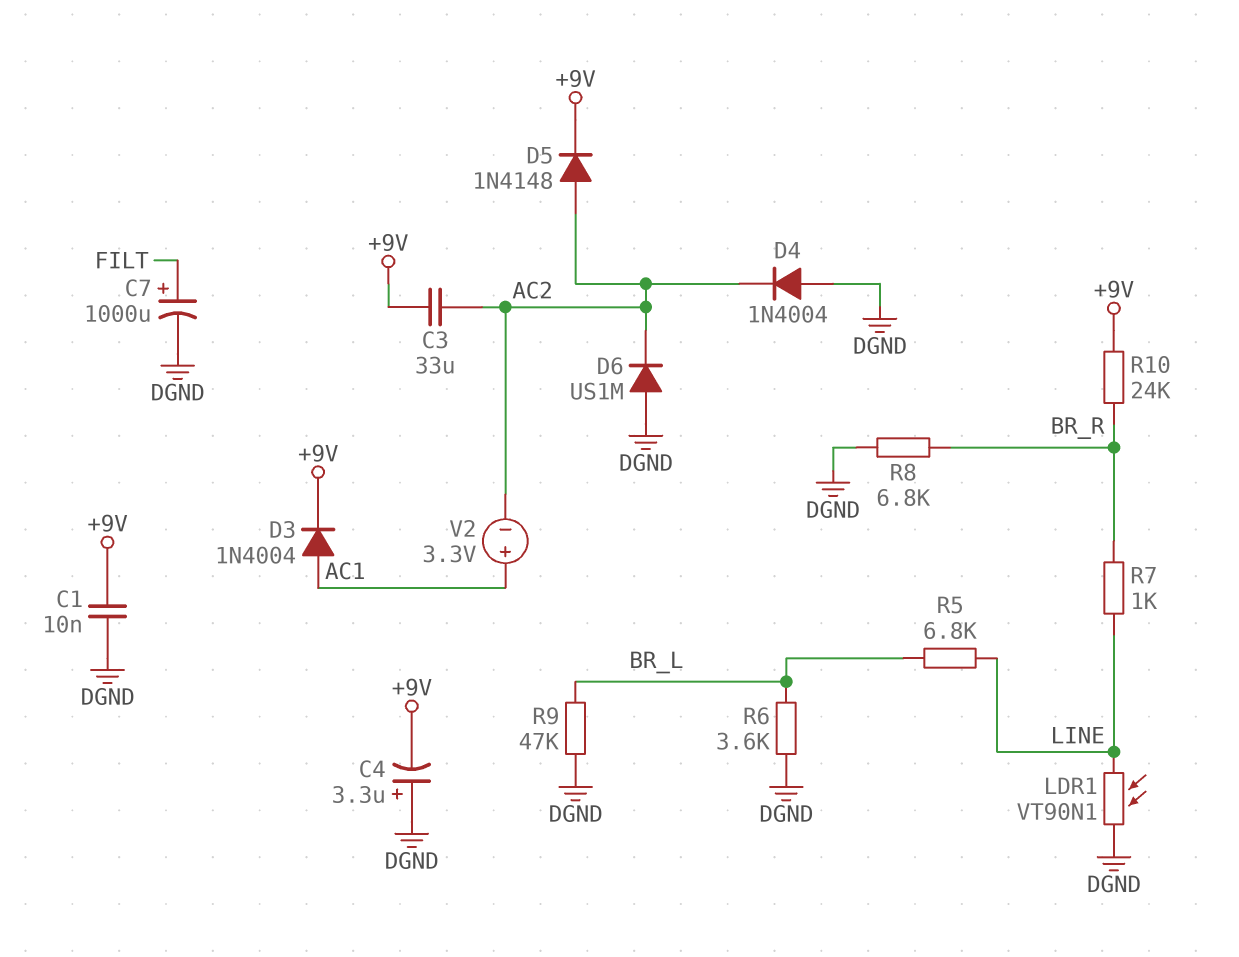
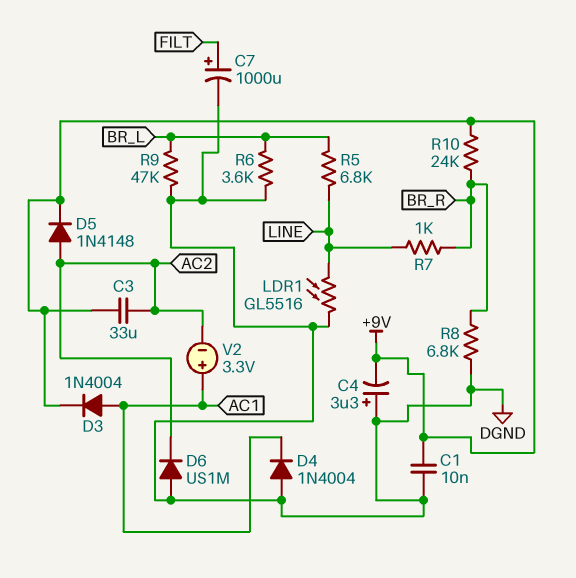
D4: diode 1N4004 (A DGND, K AC2) -> diode 1N4004 (A DGND, K AC1)
LDR1: VT90N1 (DGND, LINE) -> GL5516 (DGND, LINE)

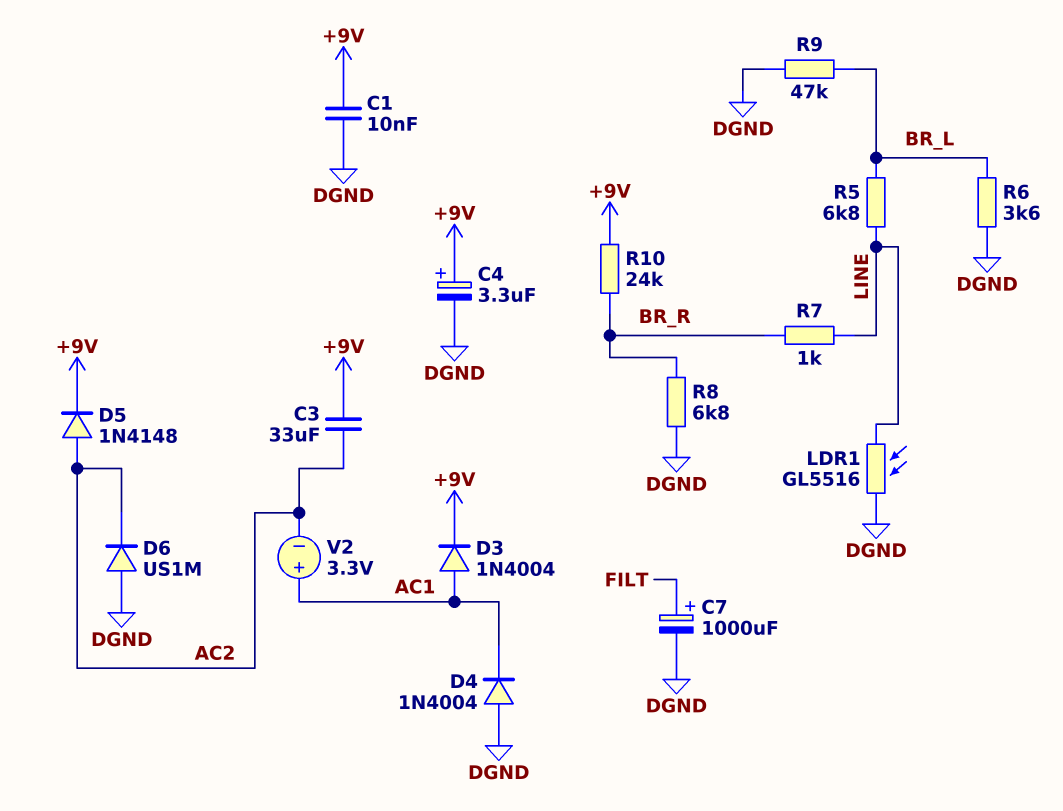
C4: 3.3uF (plus DGND, minus +9V) -> 3.3uF (plus +9V, minus DGND)

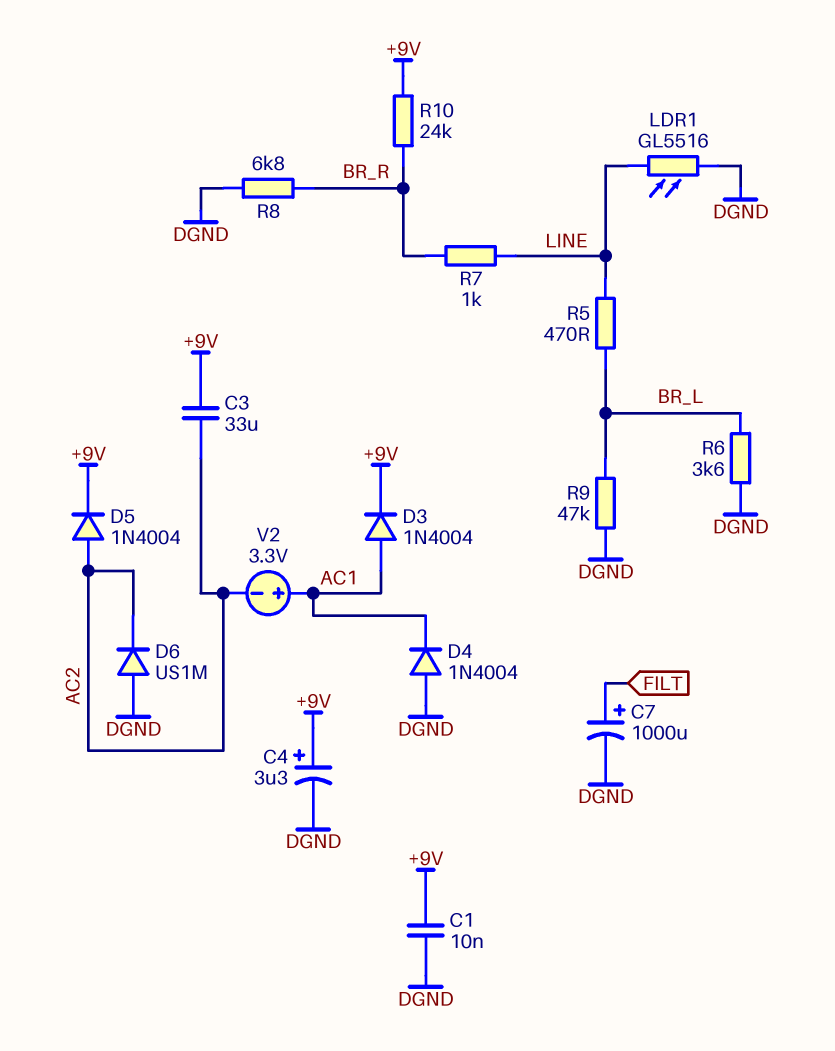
D5: diode 1N4148 (A AC2, K +9V) -> diode 1N4004 (A AC2, K +9V)
R5: 6.8k (BR_L, LINE) -> 470 (BR_L, LINE)

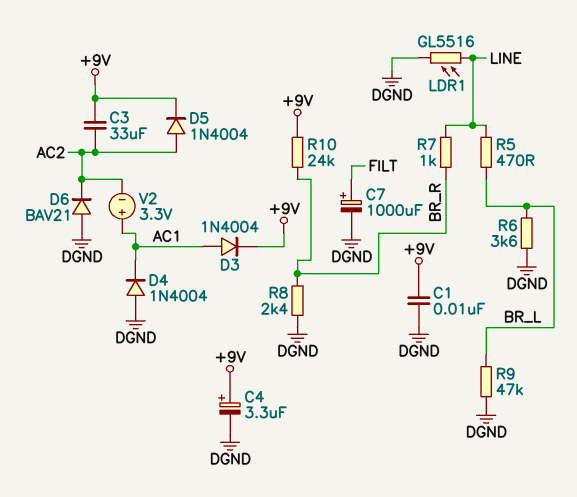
D6: diode US1M (A DGND, K AC2) -> diode BAV21 (A DGND, K AC2)
R8: 6.8k (BR_R, DGND) -> 2.4k (BR_R, DGND)

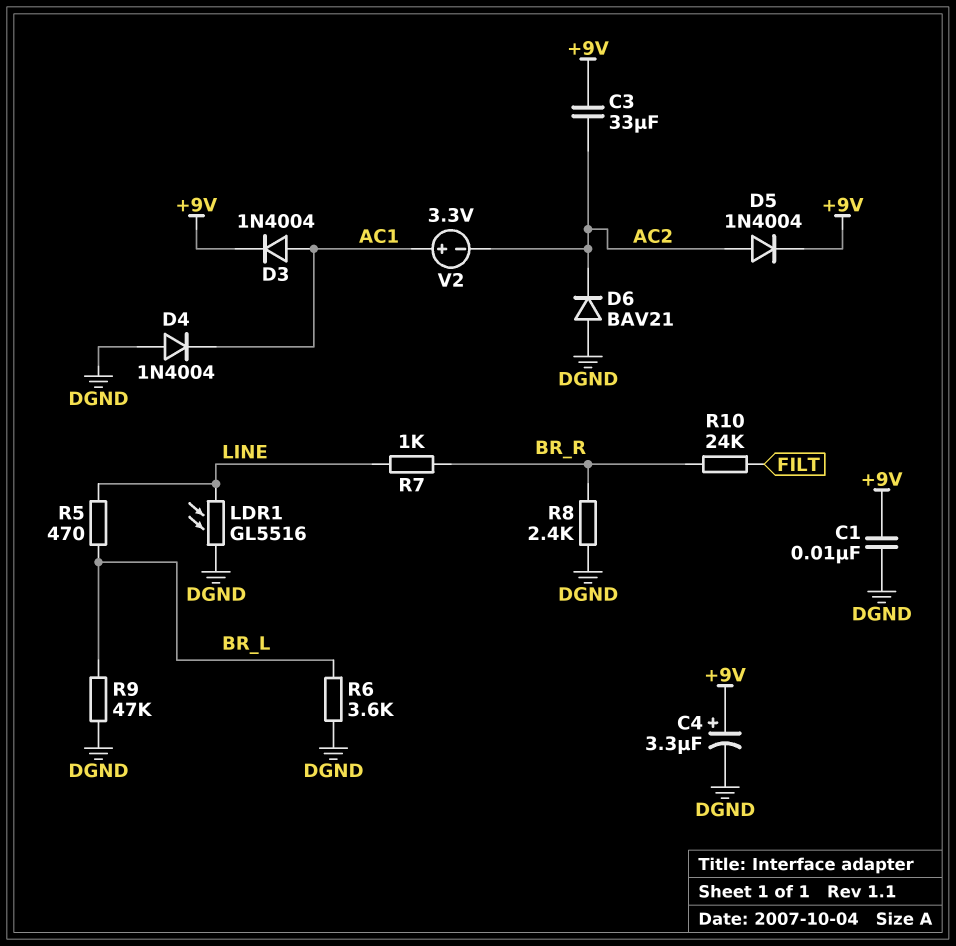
C7: 1000uF (plus FILT, minus DGND) -> none
R10: 24k (+9V, BR_R) -> 24k (BR_R, FILT)

